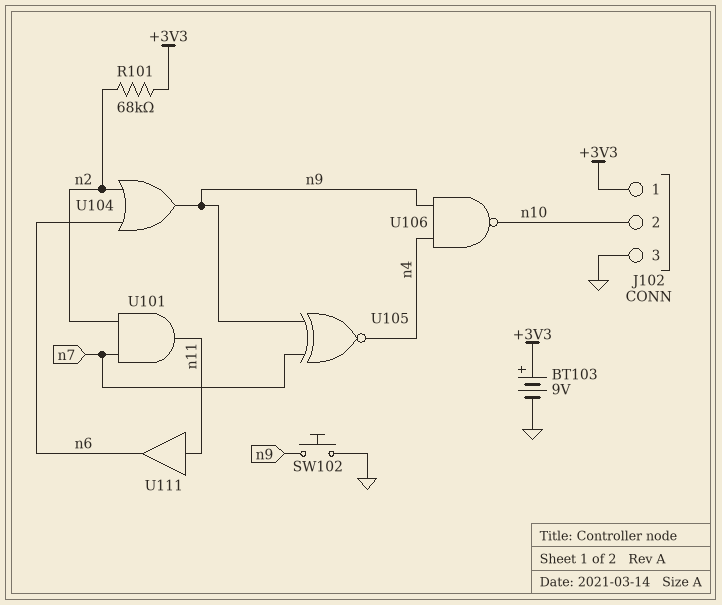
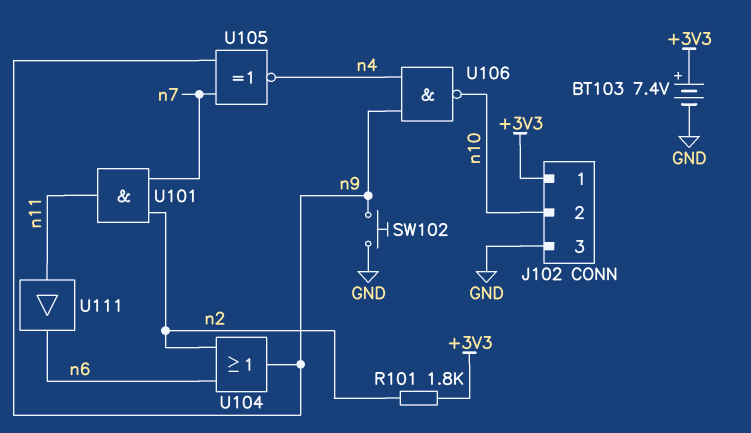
BT103: 9V (plus +3V3, minus GND) -> 7.4V (plus +3V3, minus GND)
R101: 68k (+3V3, n2) -> 1.8k (+3V3, n2)

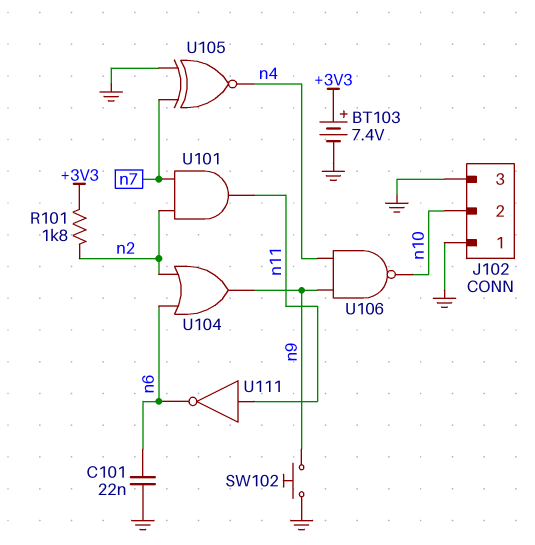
C101: none -> 22nF (GND, n6)
J102 pin 1: +3V3 -> GND
U105: XNOR (in n7, in n9, out n4) -> XNOR (in GND, in n7, out n4)
U111: buffer (in n11, out n6) -> NOT (in n11, out n6)

